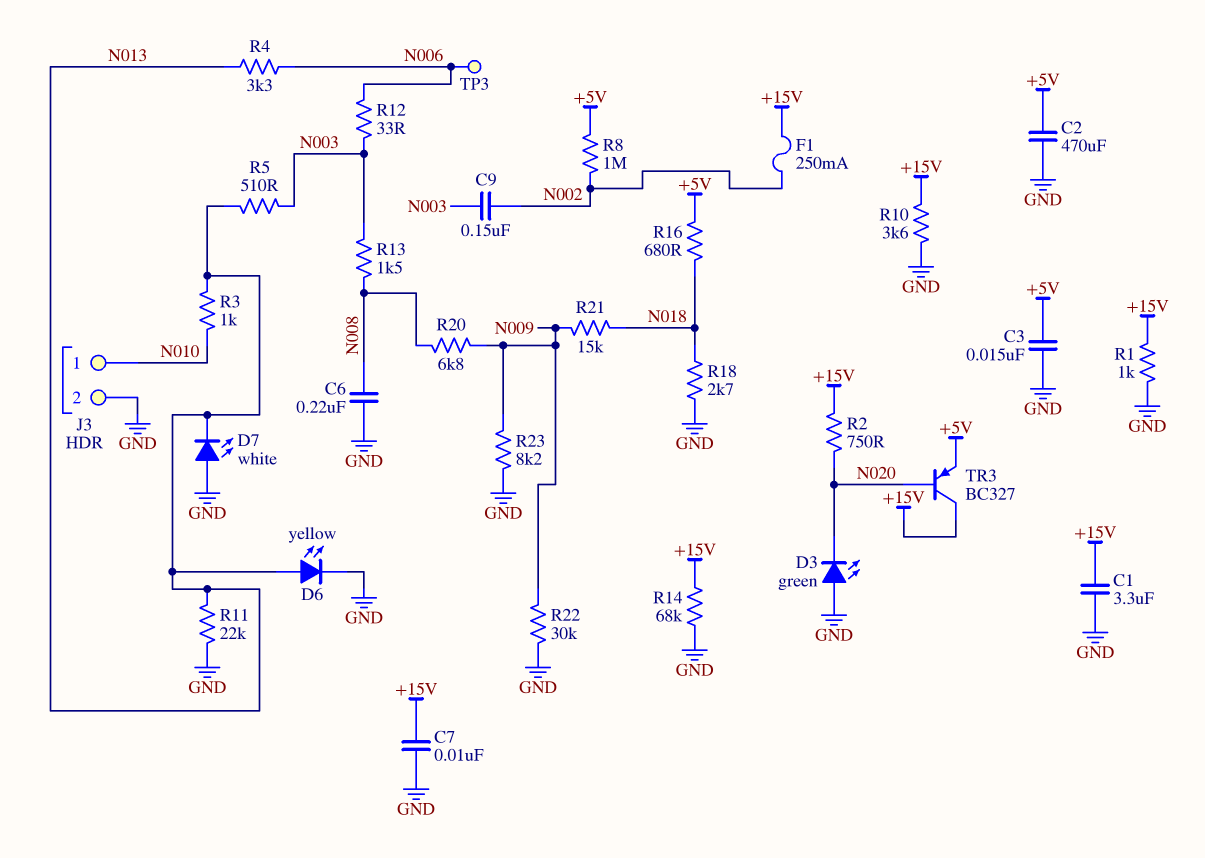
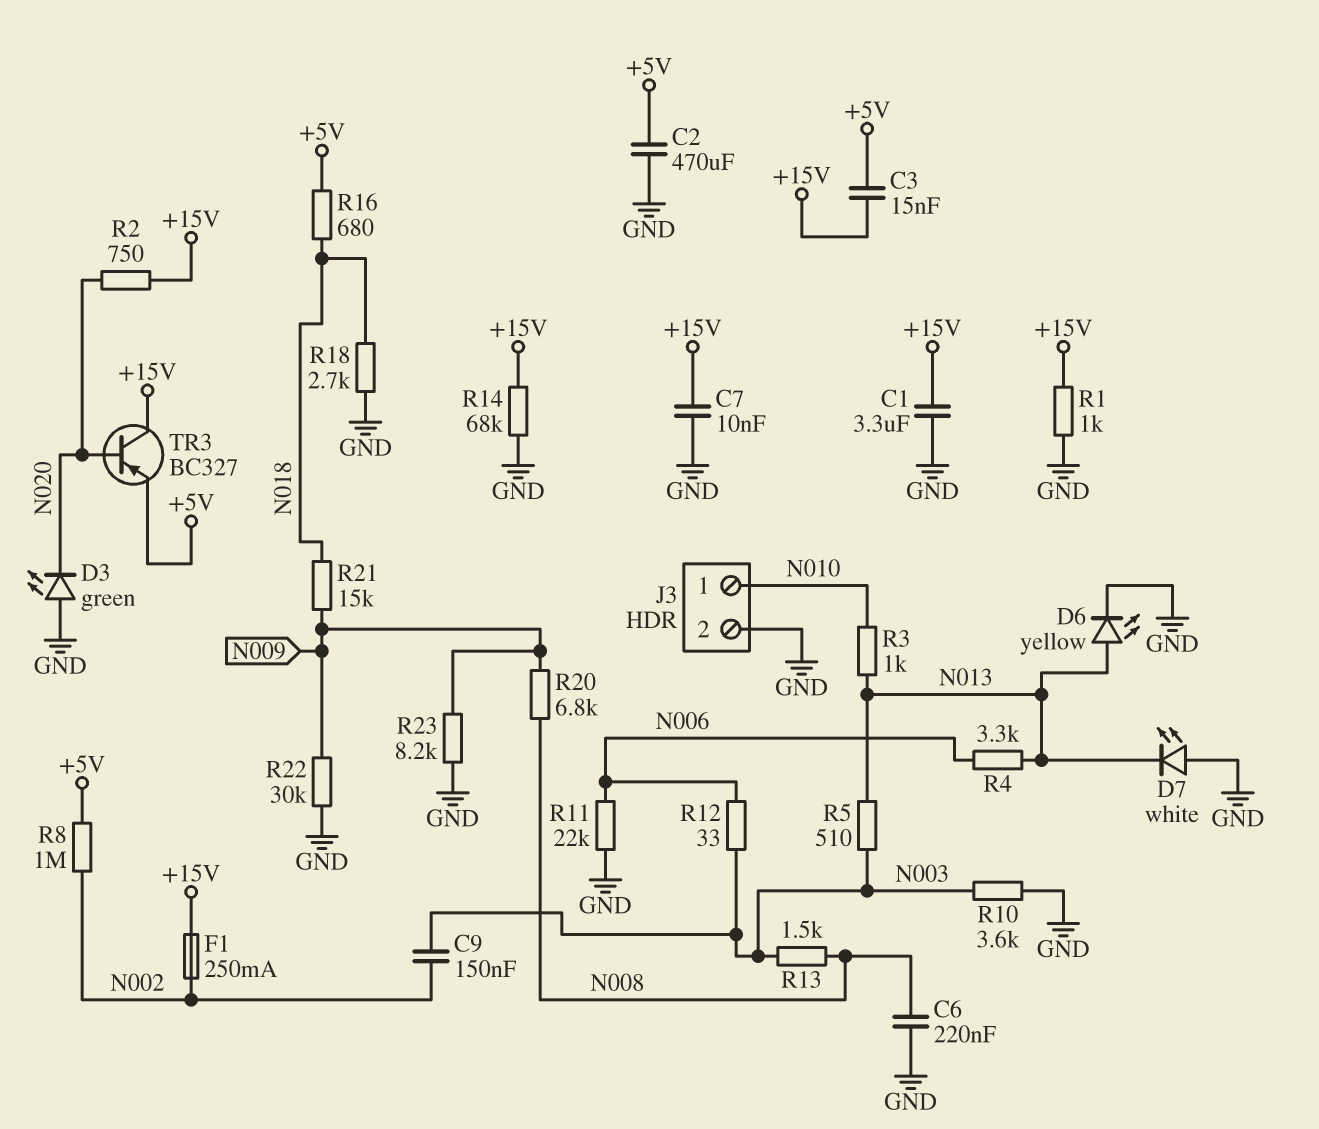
C3: 15nF (+5V, GND) -> 15nF (+5V, +15V)
R10: 3.6k (+15V, GND) -> 3.6k (GND, N003)
R11: 22k (GND, N013) -> 22k (GND, N006)
TP3: test point (N006) -> none

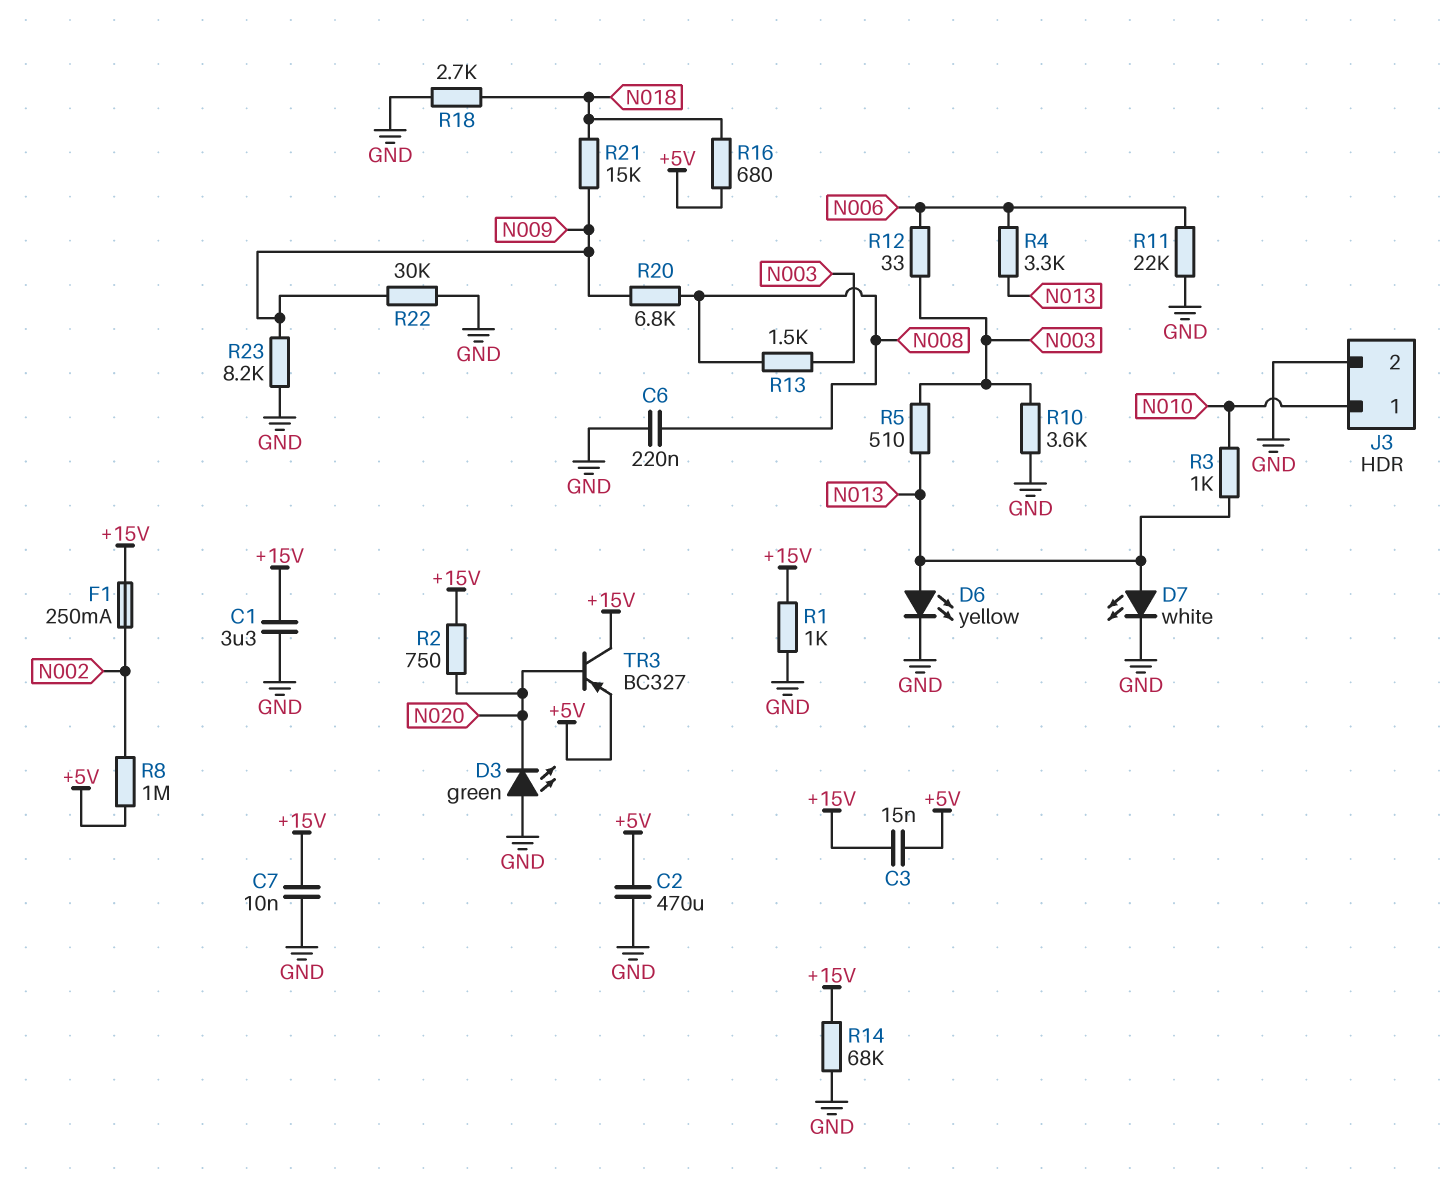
C9: 150nF (N002, N003) -> none
D7: LED white (A GND, K N013) -> LED white (A N013, K GND)

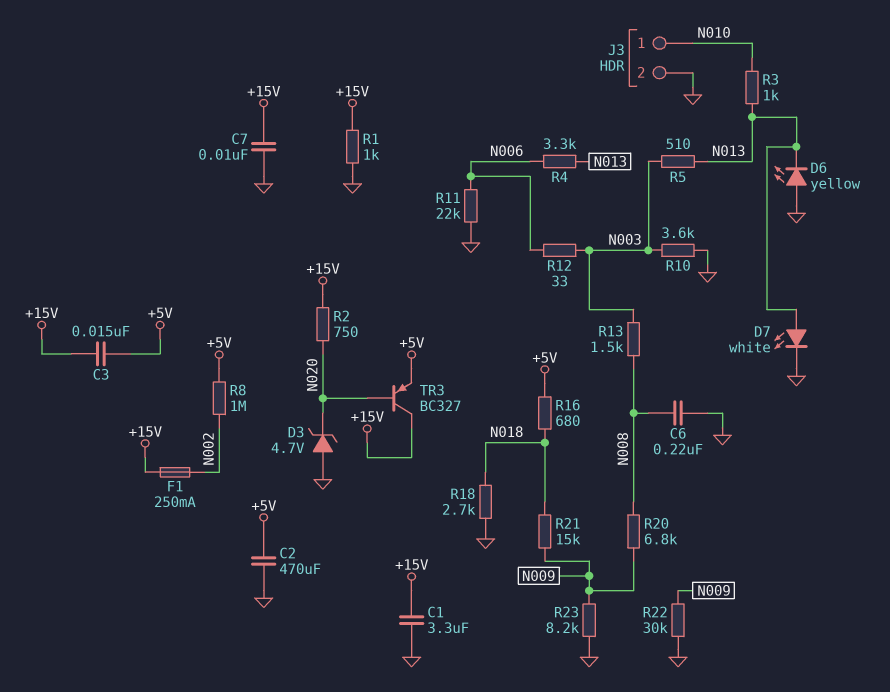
D3: LED green (A GND, K N020) -> zener 4.7V (A GND, K N020)
D6: LED yellow (A N013, K GND) -> LED yellow (A GND, K N013)
R14: 68k (+15V, GND) -> none

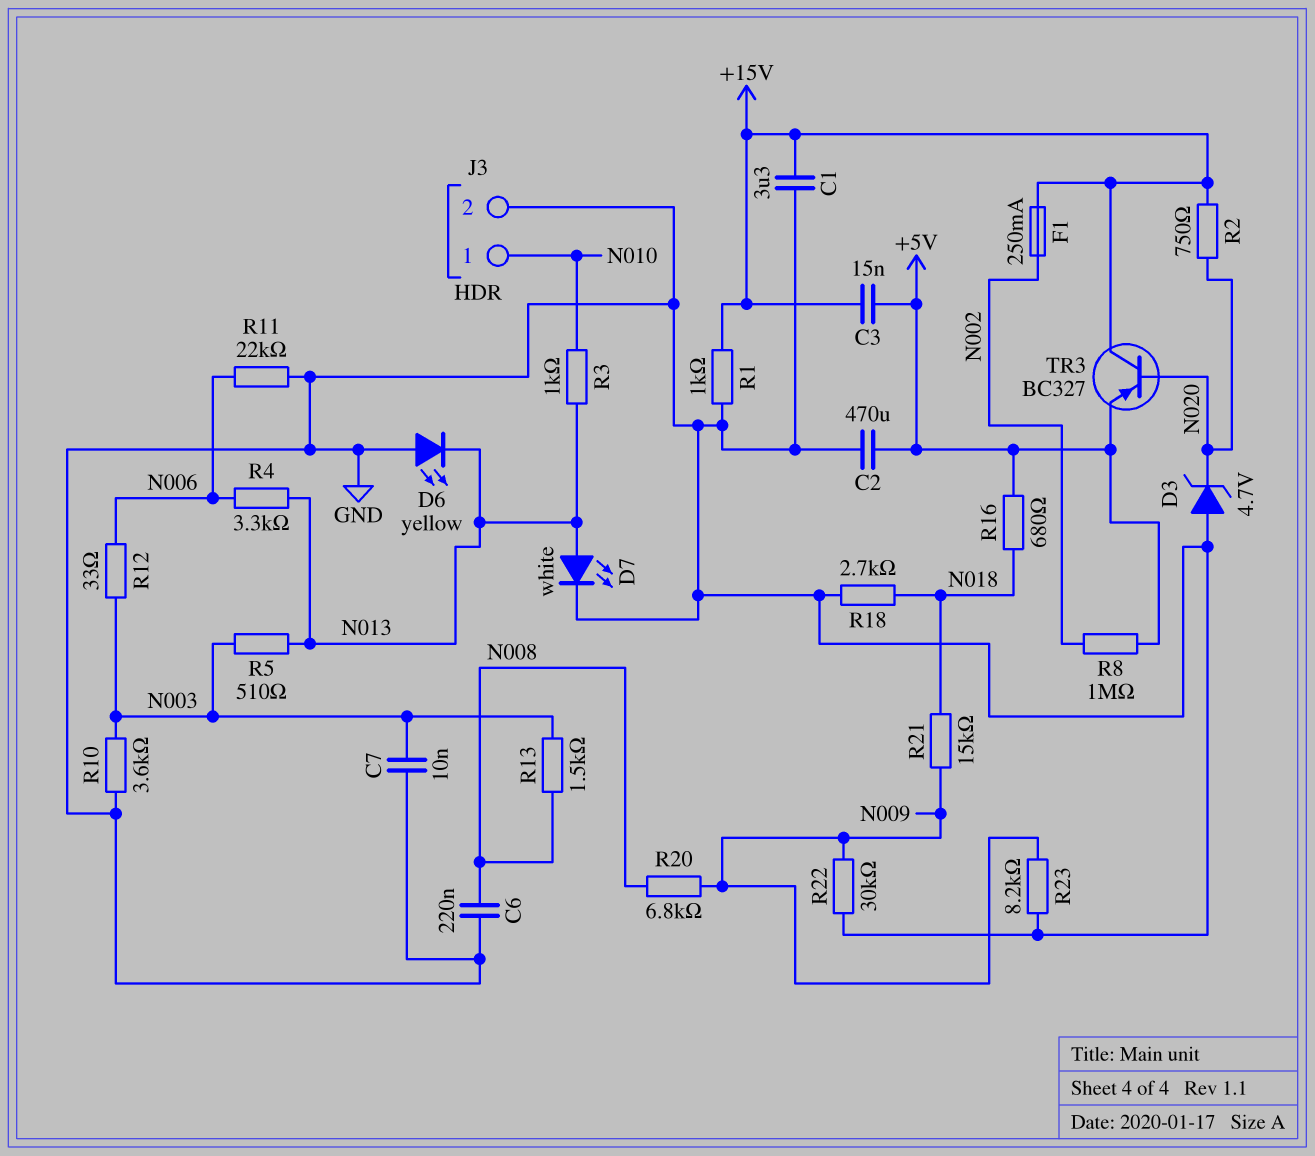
C7: 10nF (+15V, GND) -> 10nF (GND, N003)

